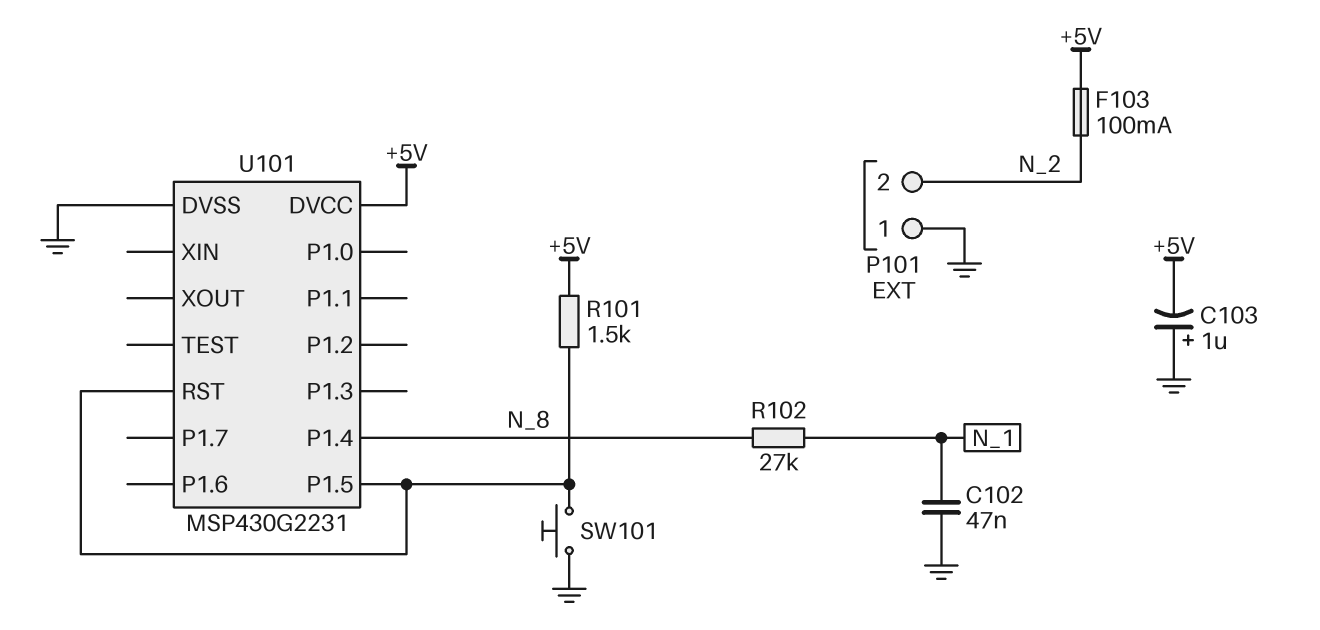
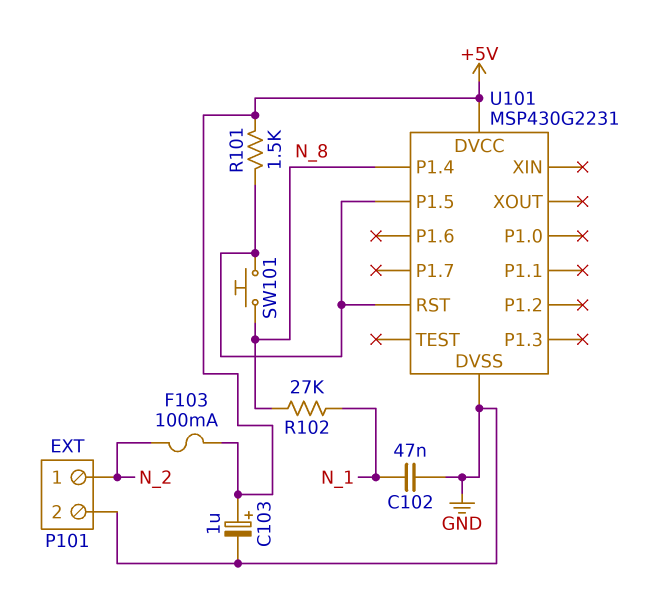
C103: 1uF (plus GND, minus +5V) -> 1uF (plus +5V, minus GND)
P101 pin 1: GND -> N_2
P101 pin 2: N_2 -> GND
SW101: button (GND, U101/P1.5) -> button (N_8, U101/P1.5)

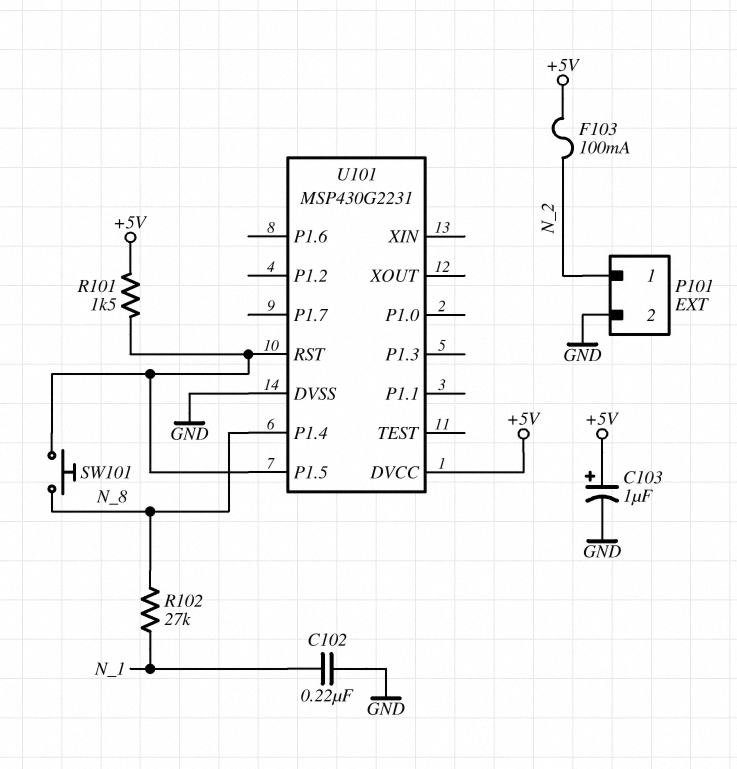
C102: 47nF (GND, N_1) -> 220nF (GND, N_1)

